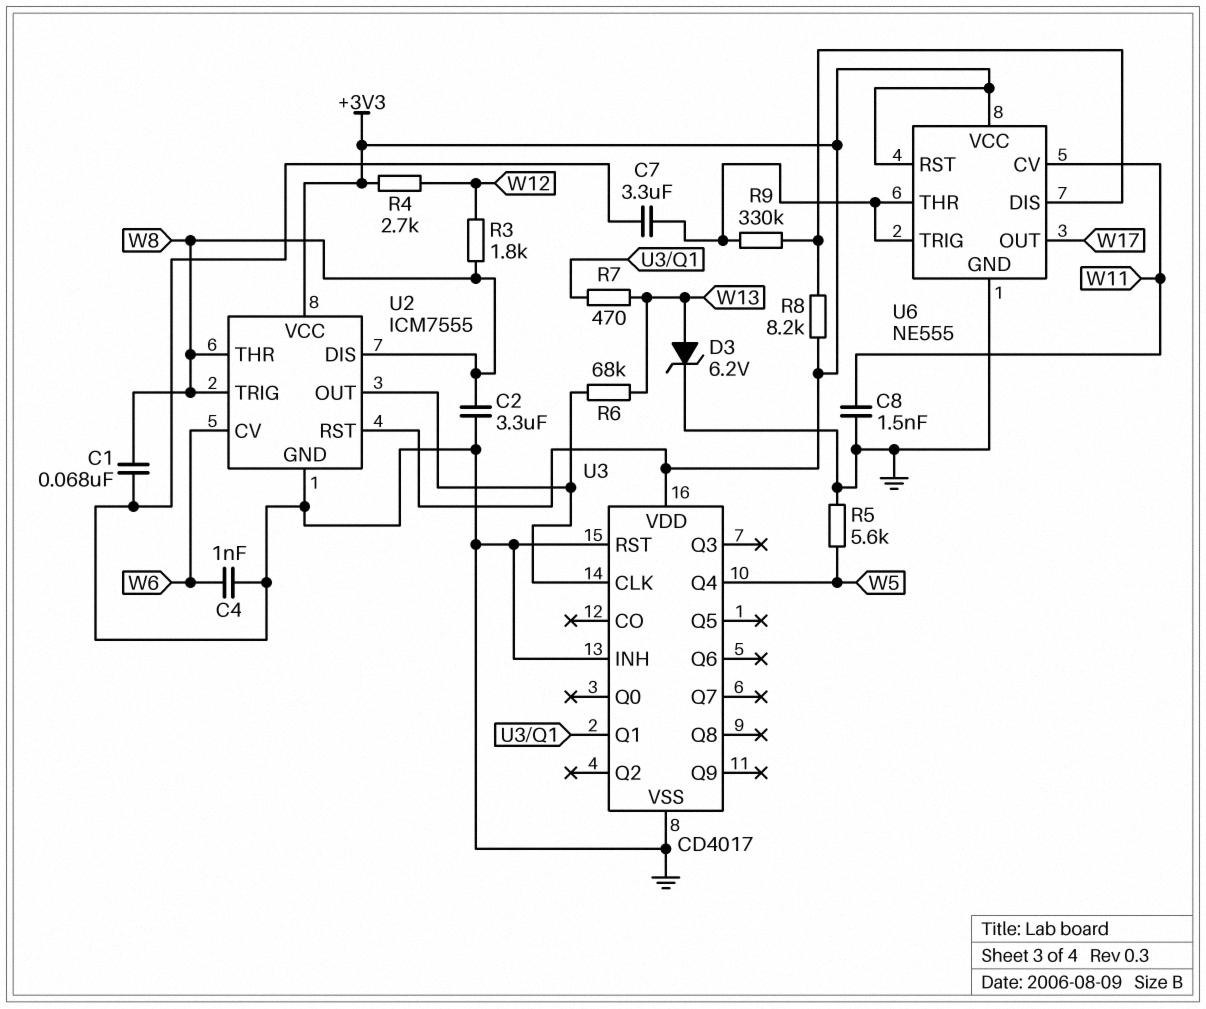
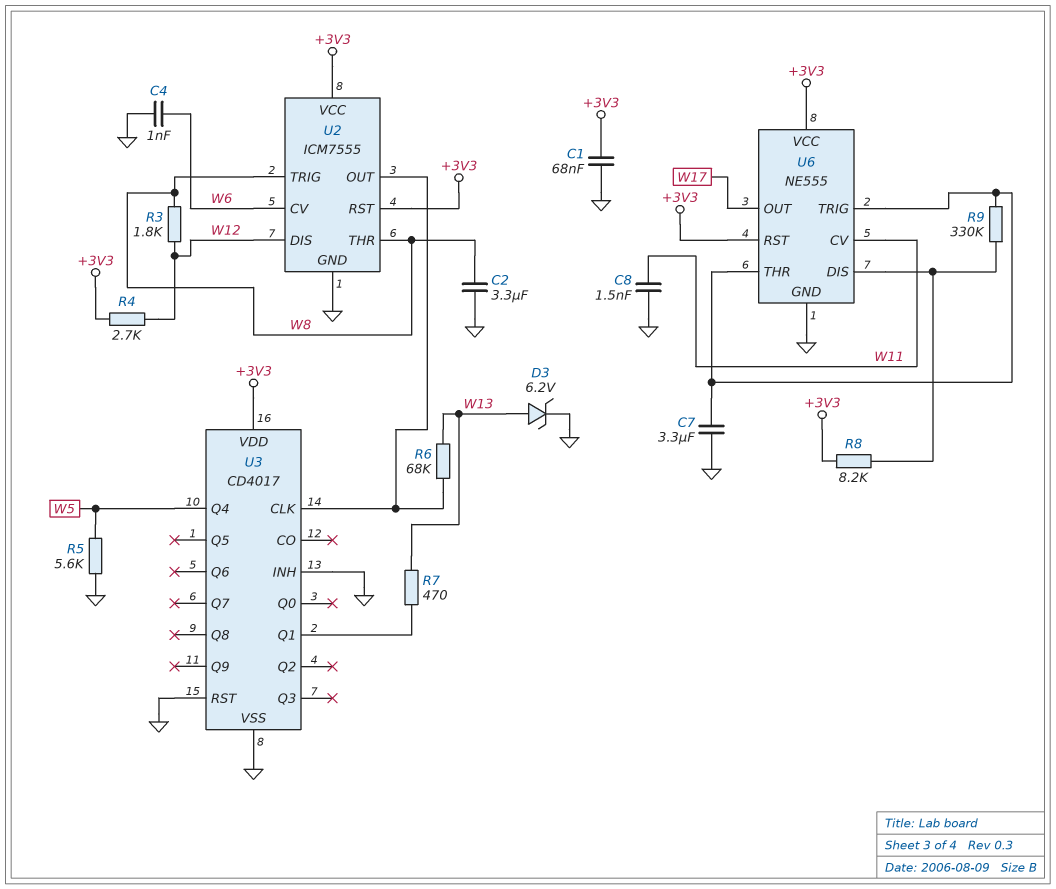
C1: 68nF (GND, W8) -> 68nF (+3V3, GND)
U2 pin DIS: W8 -> W12

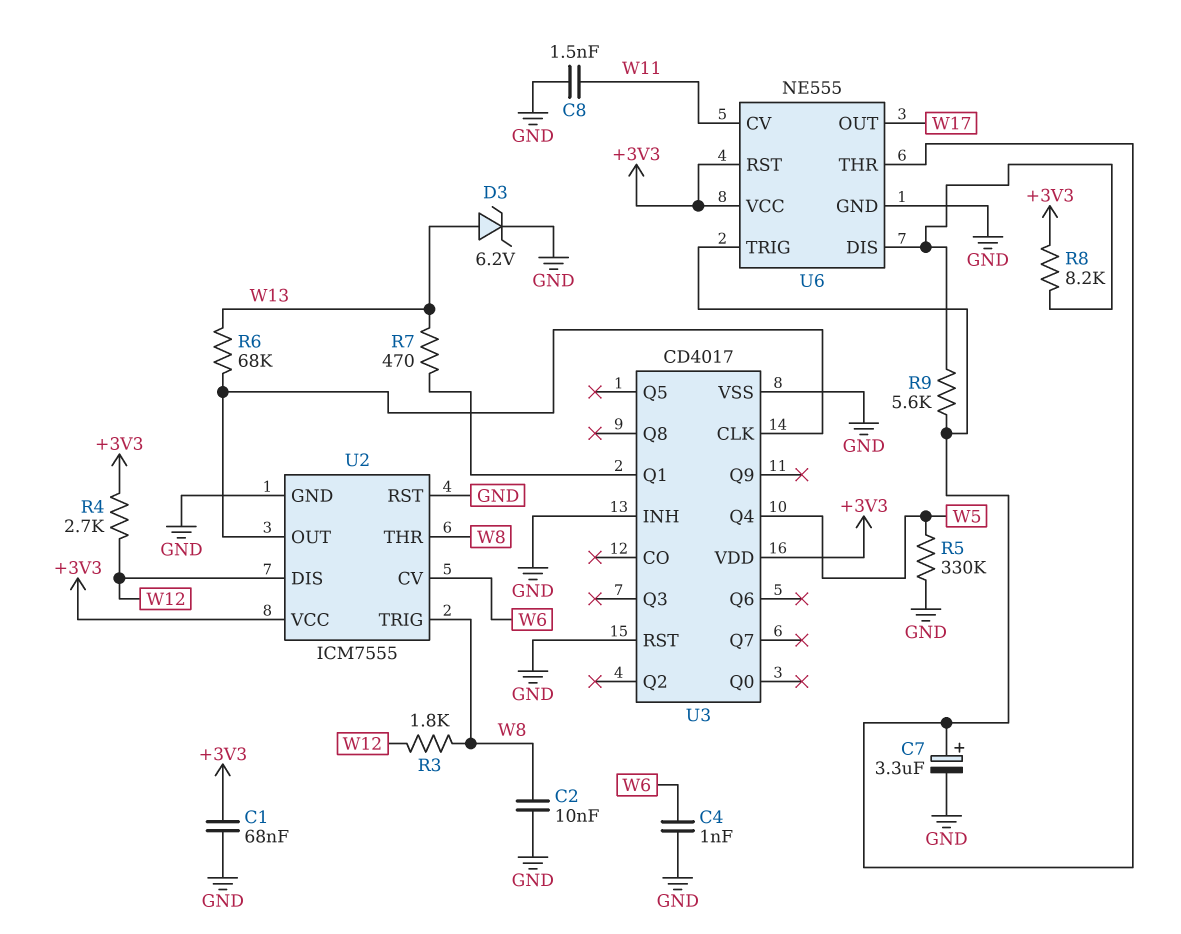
C2: 3.3uF (GND, W8) -> 10nF (GND, W8)
C7: 3.3uF (GND, U6/THR) -> 3.3uF (plus U6/THR, minus GND)
R5: 5.6k (GND, W5) -> 330k (GND, W5)
R9: 330k (U6/DIS, U6/THR) -> 5.6k (U6/DIS, U6/THR)
U2 pin RST: +3V3 -> GND

